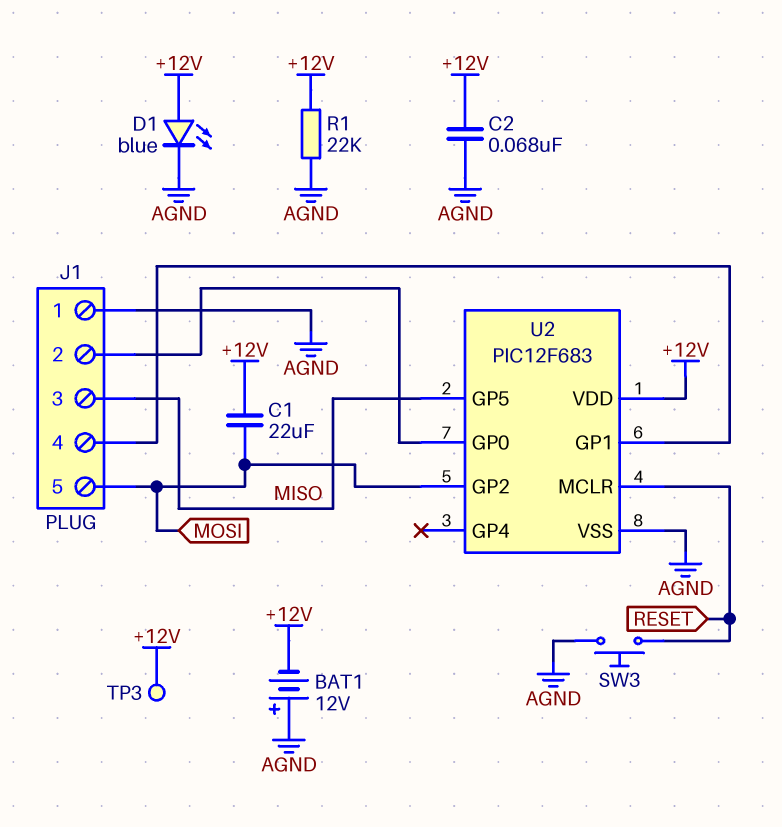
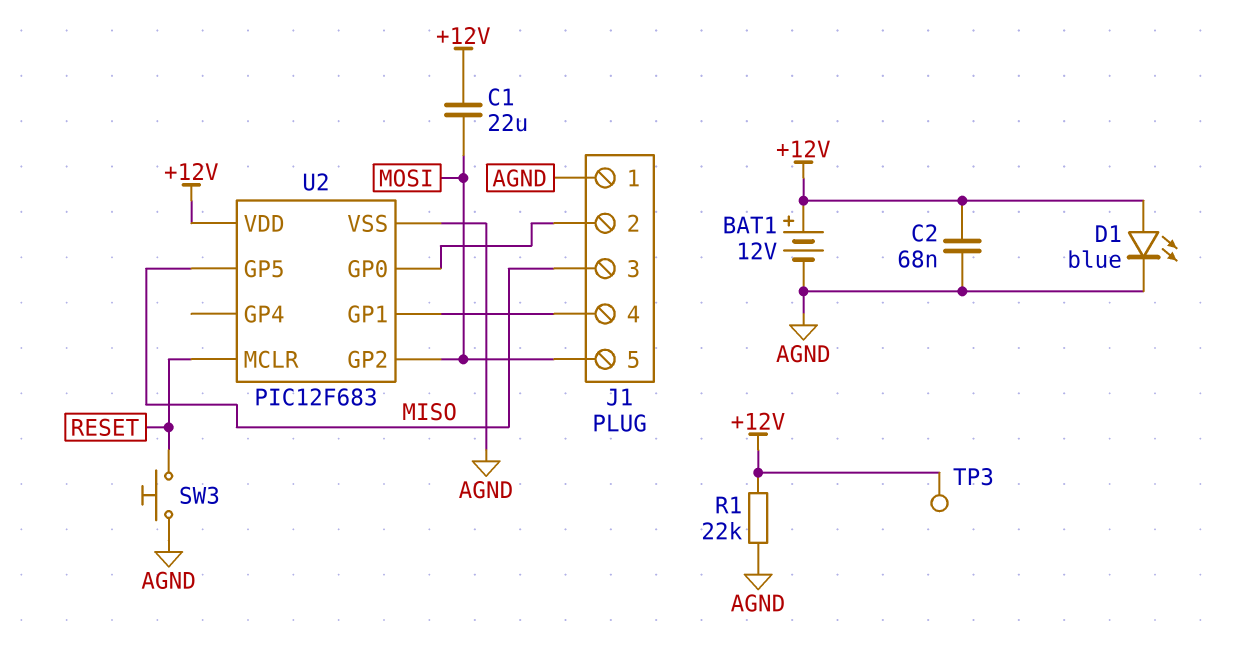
BAT1: 12V (plus AGND, minus +12V) -> 12V (plus +12V, minus AGND)

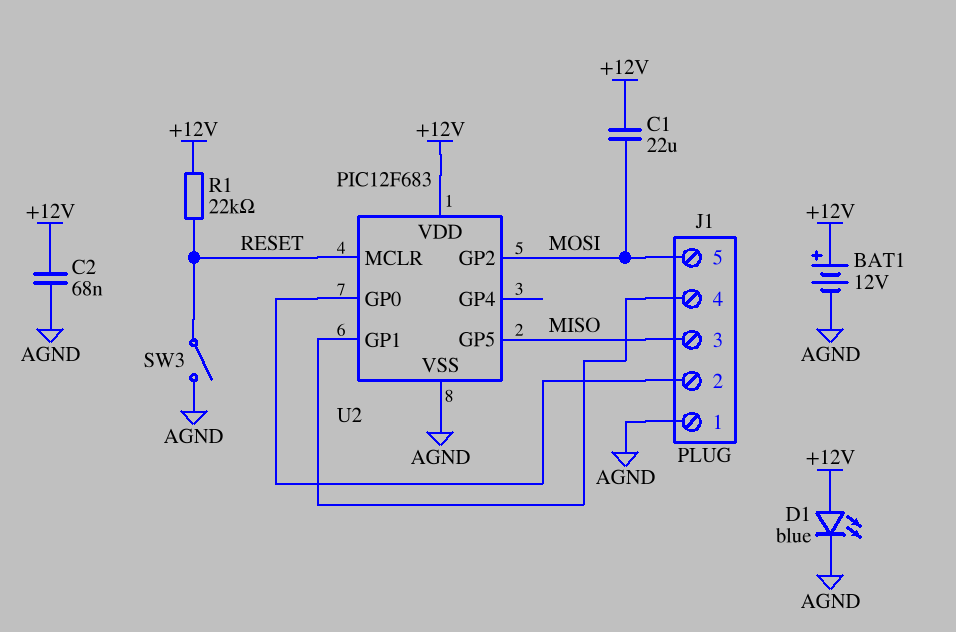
R1: 22k (+12V, AGND) -> 22k (+12V, RESET)
SW3: button (AGND, RESET) -> switch (AGND, RESET)
TP3: test point (+12V) -> none

